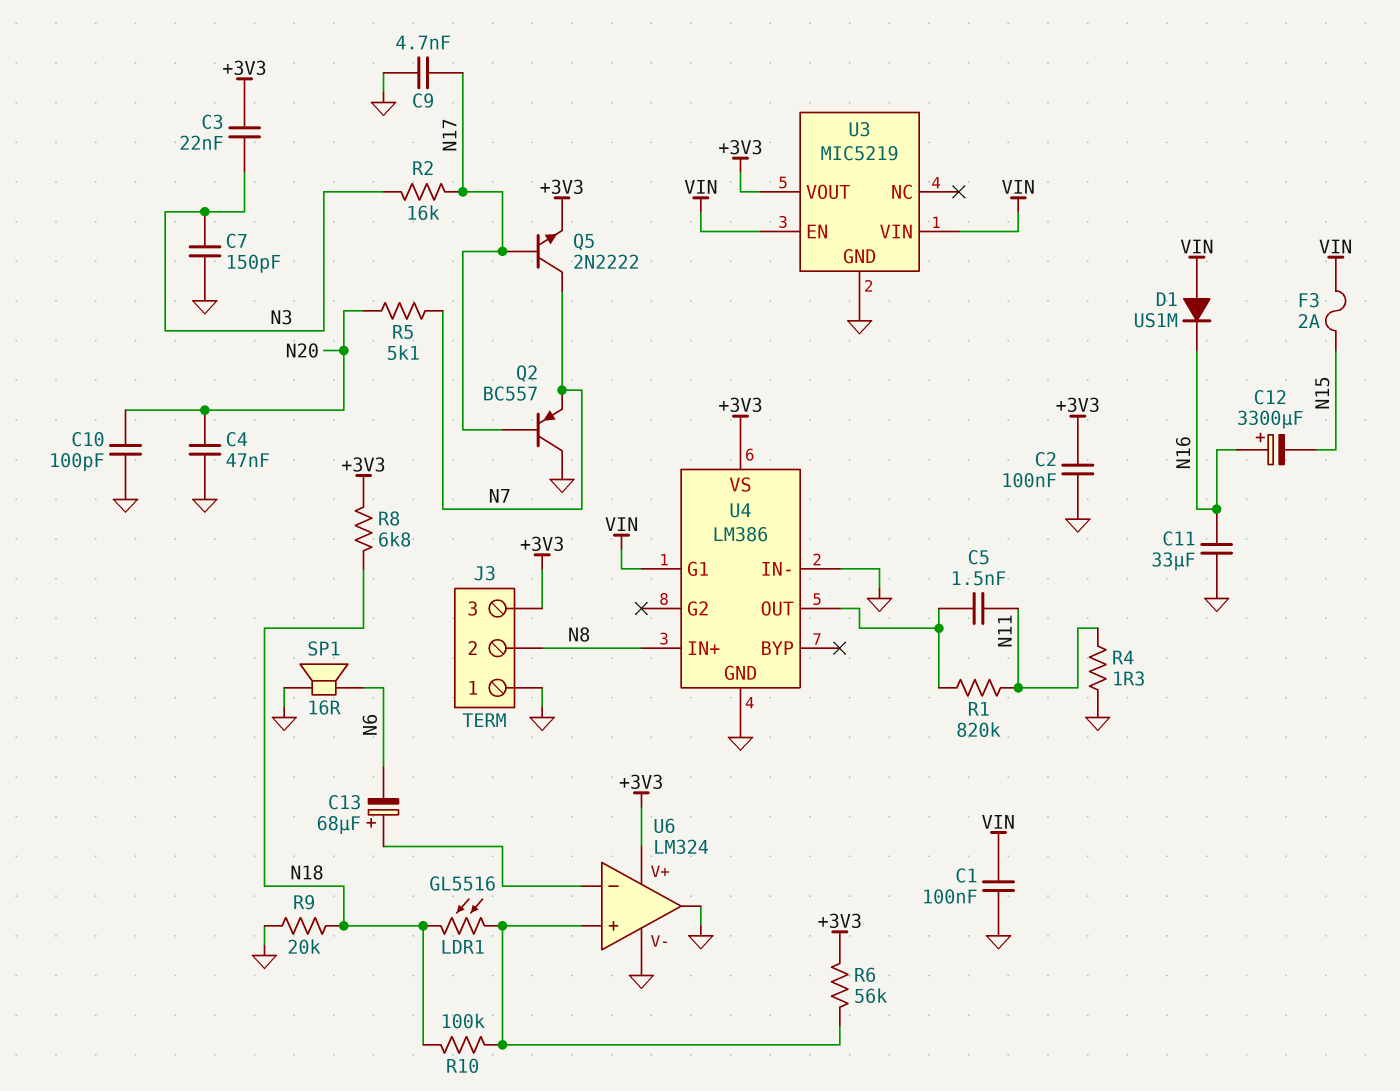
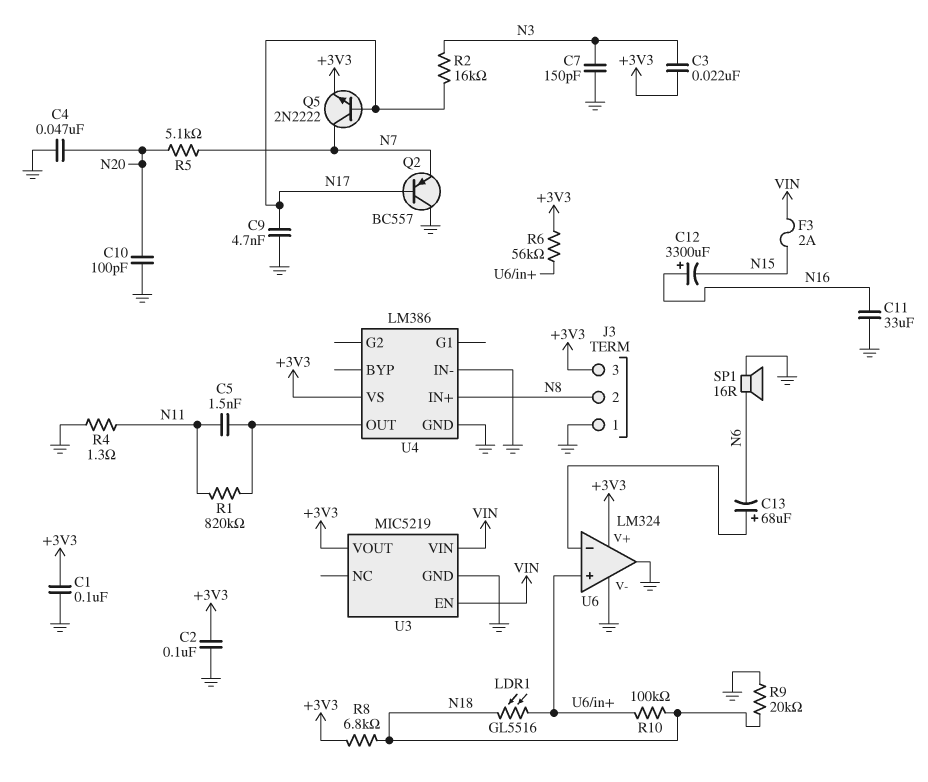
C1: 100nF (GND, VIN) -> 100nF (+3V3, GND)
D1: diode US1M (A VIN, K N16) -> none
U4 pin G1: VIN -> none

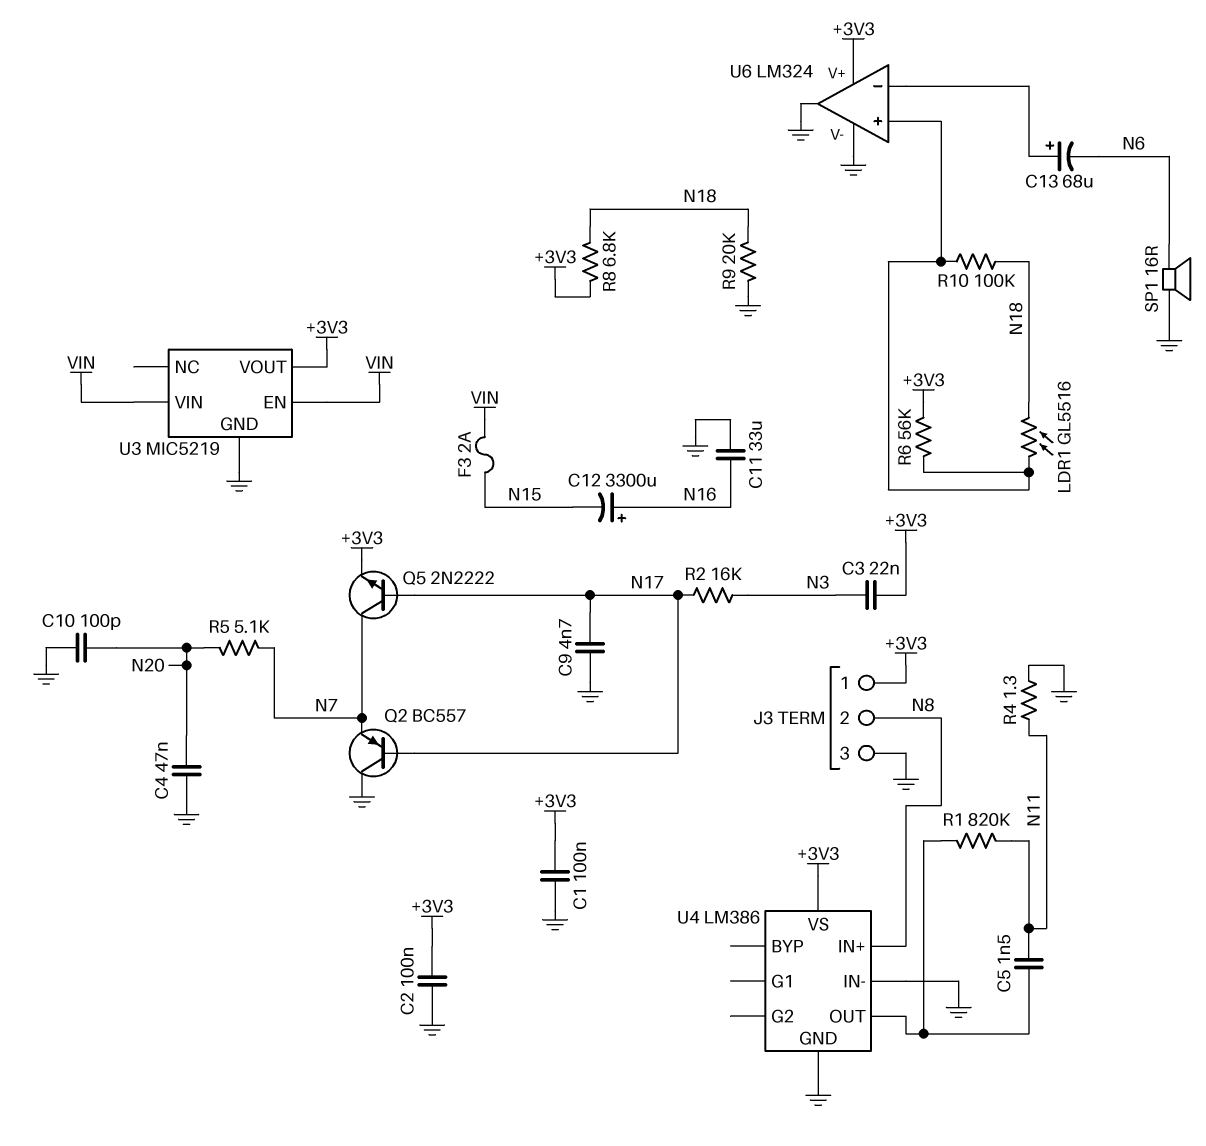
C7: 150pF (GND, N3) -> none
J3 pin 1: GND -> +3V3
J3 pin 3: +3V3 -> GND

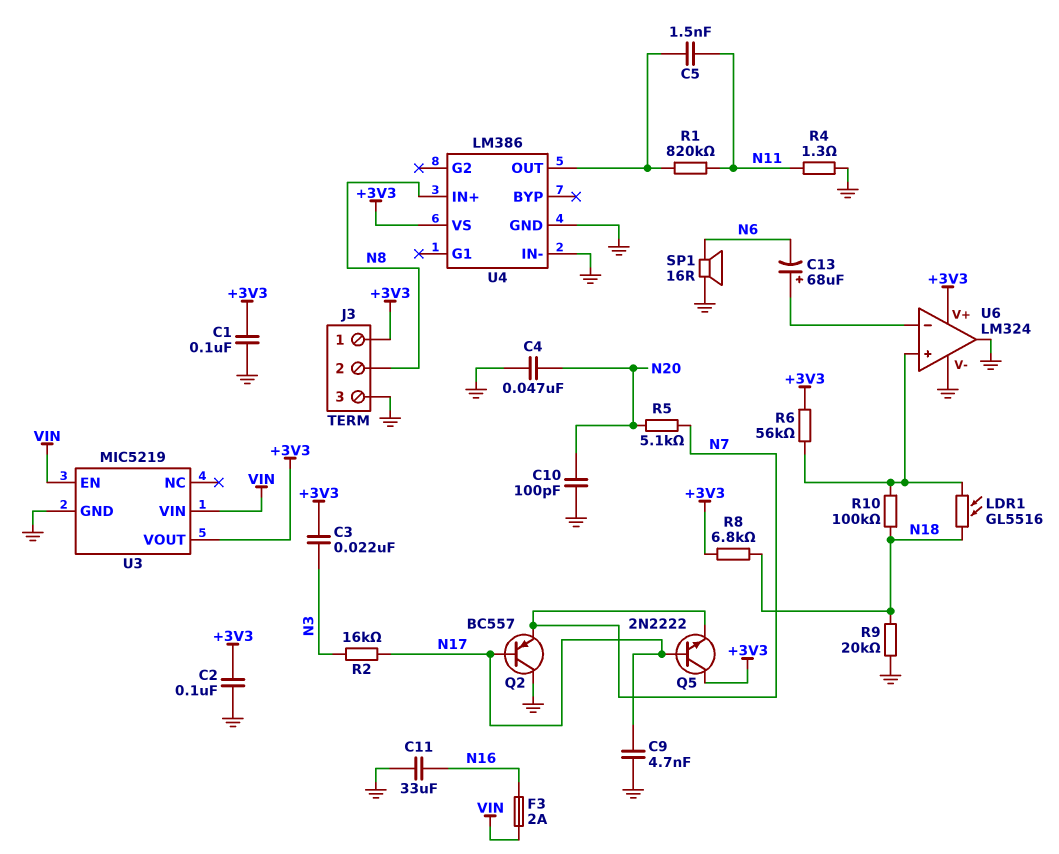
C12: 3300uF (plus N16, minus N15) -> none
F3: 2A (N15, VIN) -> 2A (N16, VIN)
Q5: NPN 2N2222 (B N17, C N7, E +3V3) -> NPN 2N2222 (B N17, C +3V3, E N7)

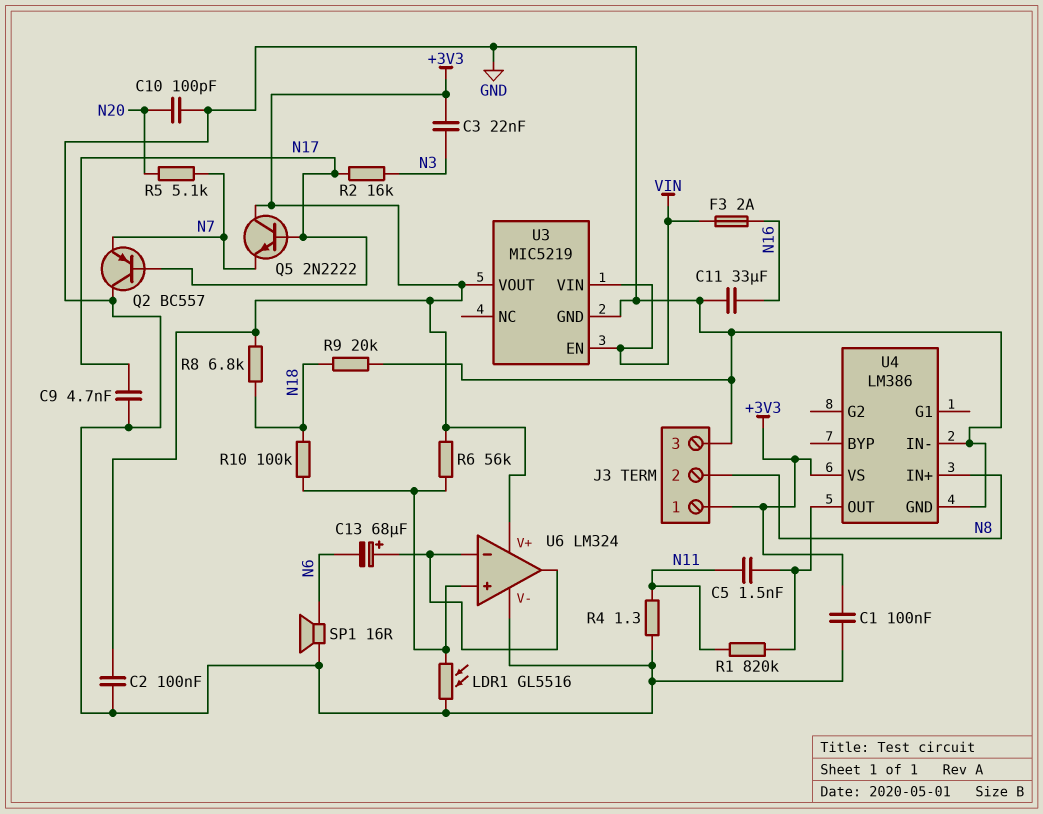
C4: 47nF (GND, N20) -> none
LDR1: GL5516 (N18, U6/in+) -> GL5516 (GND, U6/in+)
U6 pin out: GND -> U6/in-

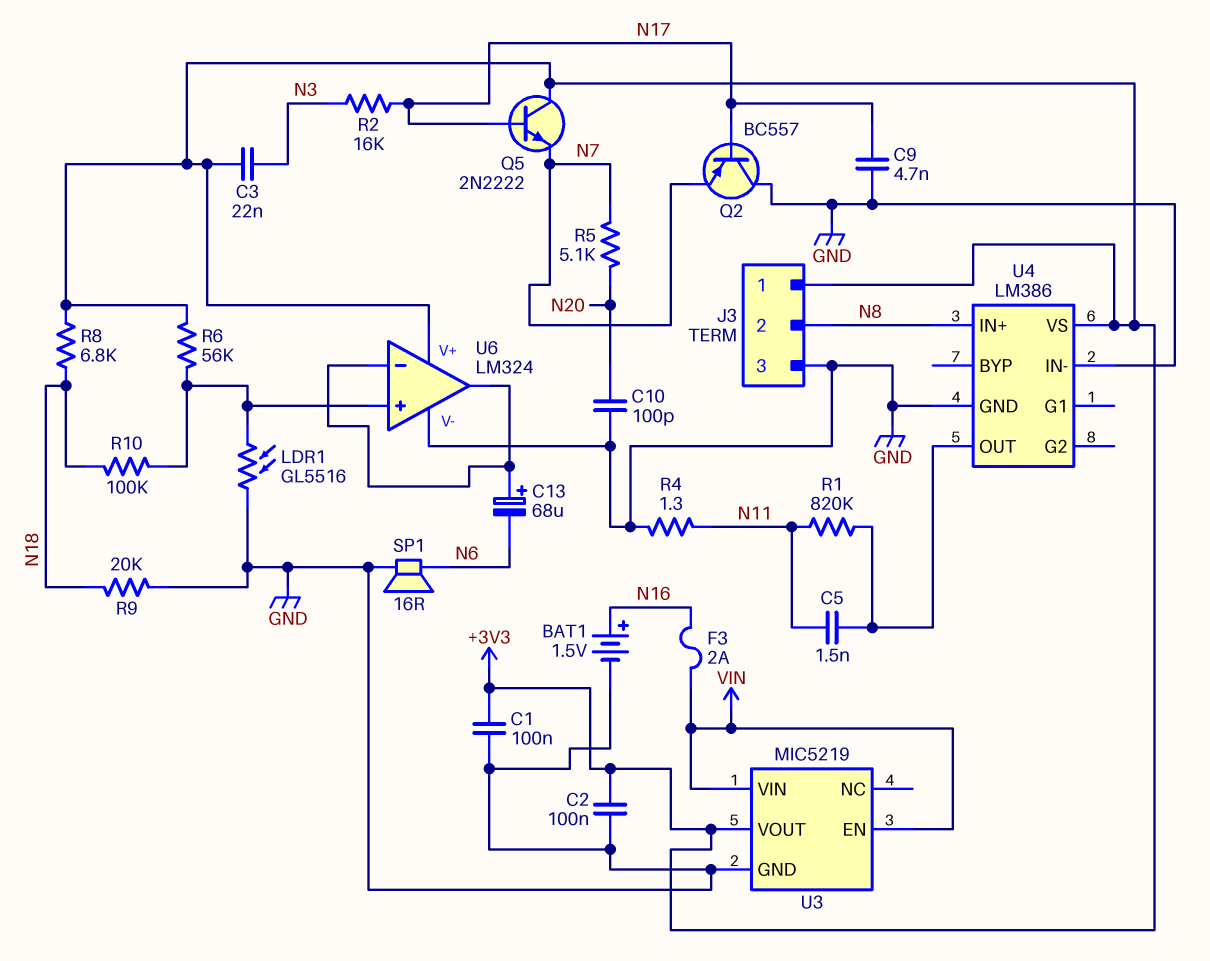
BAT1: none -> 1.5V (plus N16, minus GND)
C11: 33uF (GND, N16) -> none

